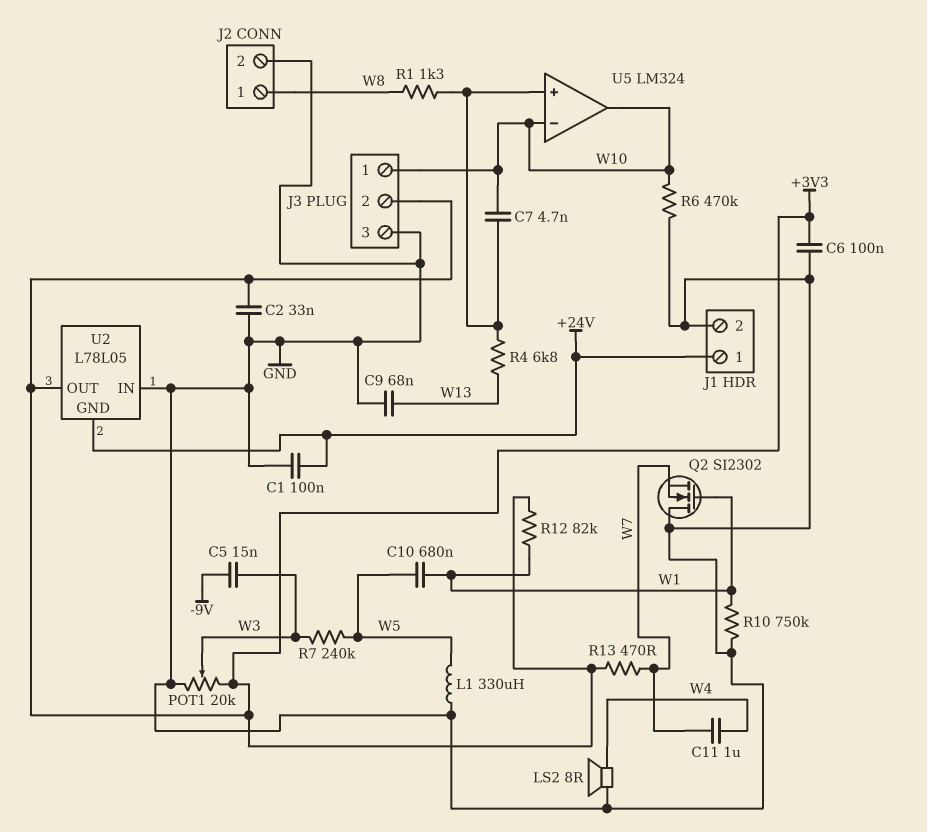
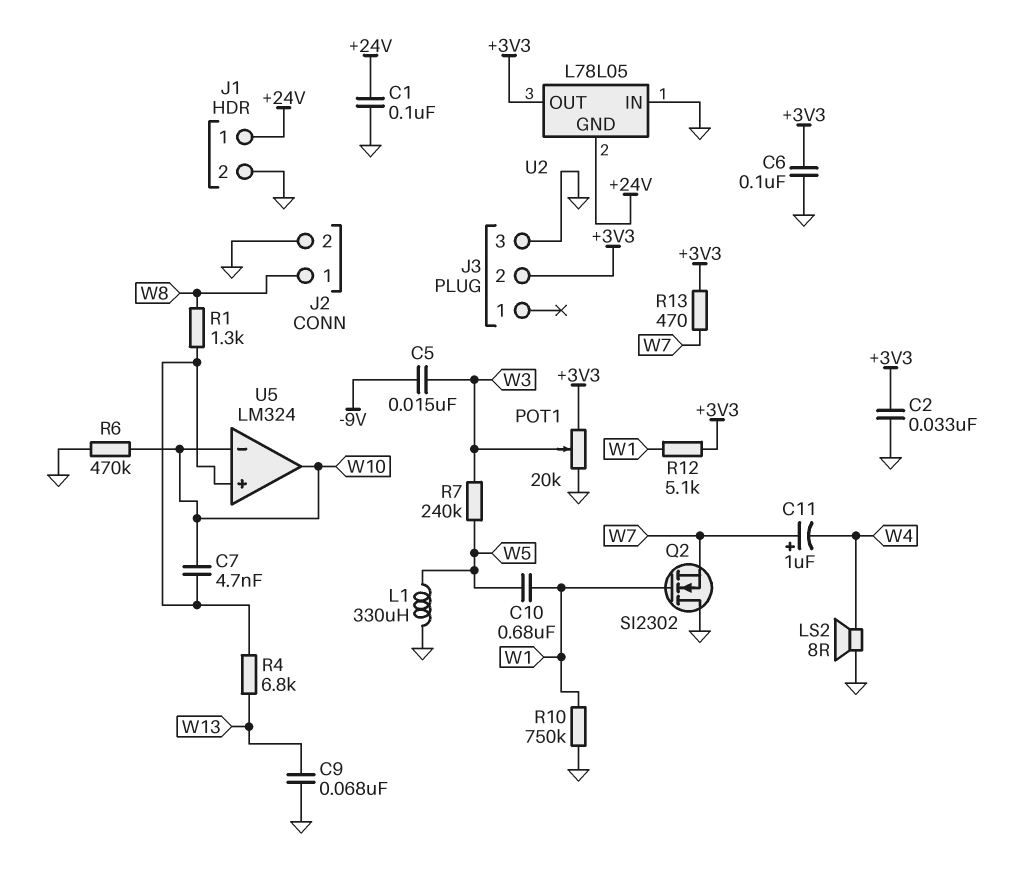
C11: 1uF (W4, W7) -> 1uF (plus W7, minus W4)
J3 pin 1: W10 -> none
R12: 82k (+3V3, W1) -> 5.1k (+3V3, W1)

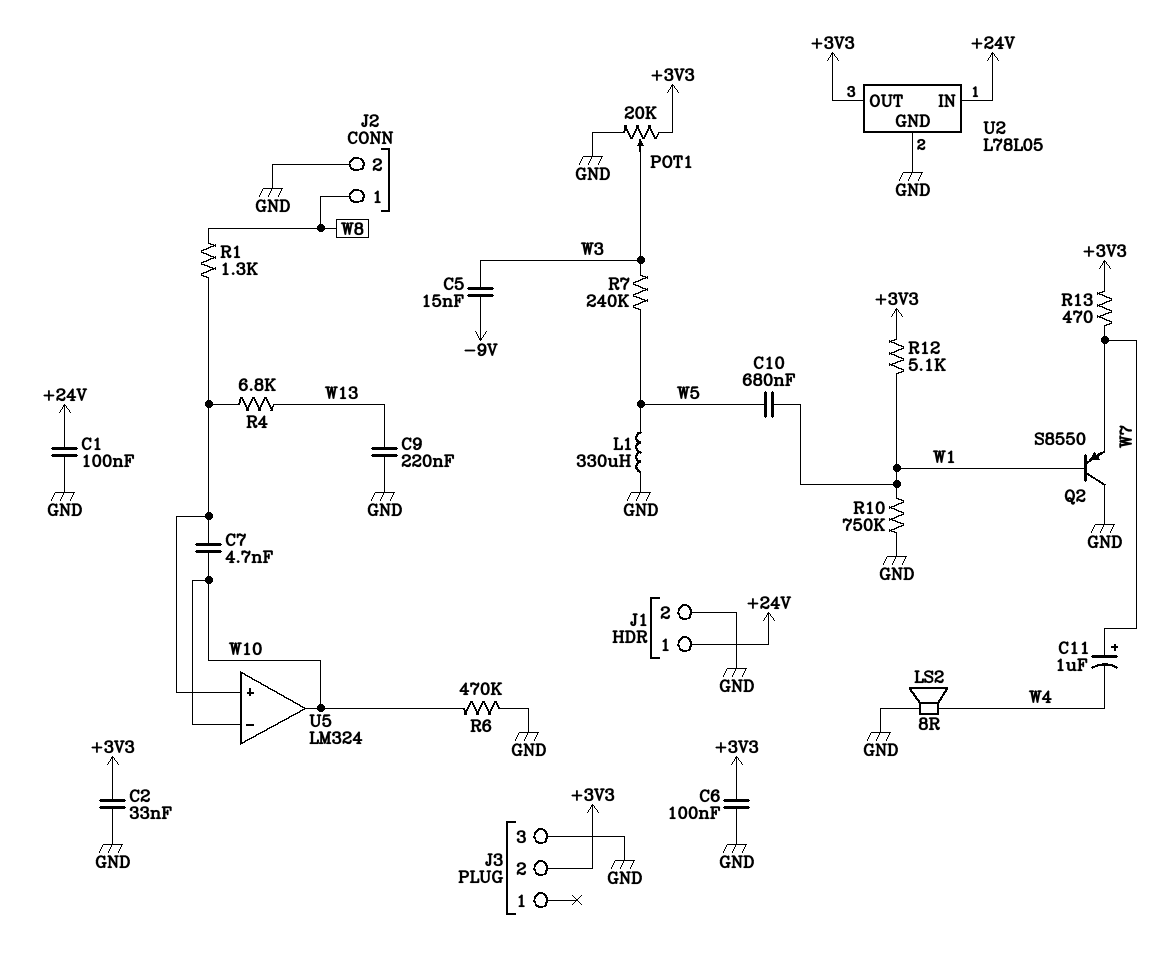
C9: 68nF (GND, W13) -> 220nF (GND, W13)
Q2: NMOS SI2302 (G W1, D GND, S W7) -> PNP S8550 (B W1, C GND, E W7)
U2 pin GND: +24V -> GND
U2 pin IN: GND -> +24V

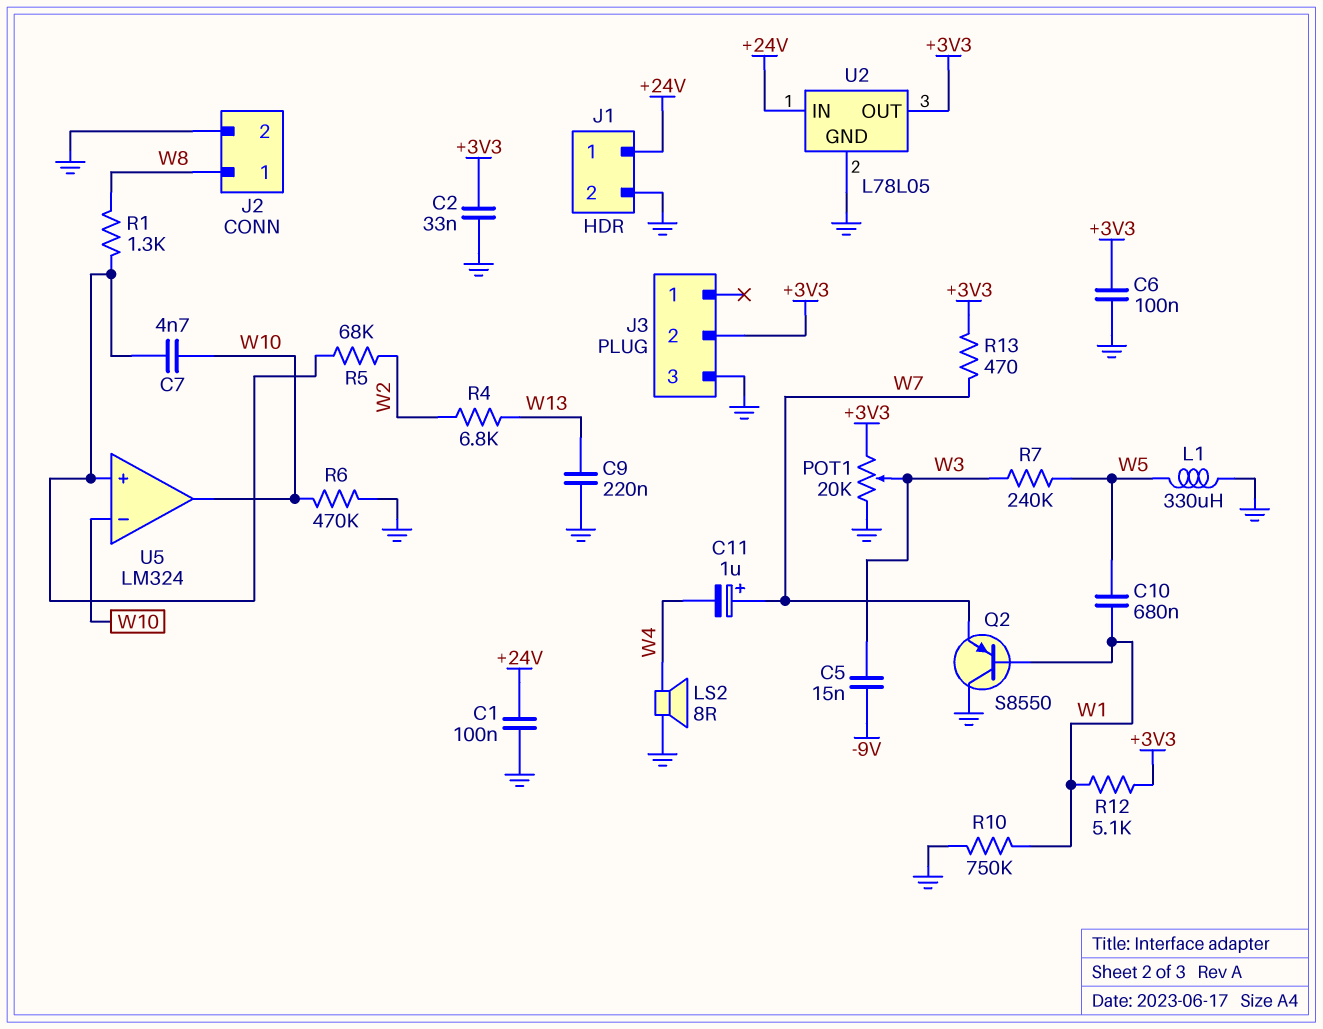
R4: 6.8k (U5/in+, W13) -> 6.8k (W2, W13)
R5: none -> 68k (U5/in+, W2)

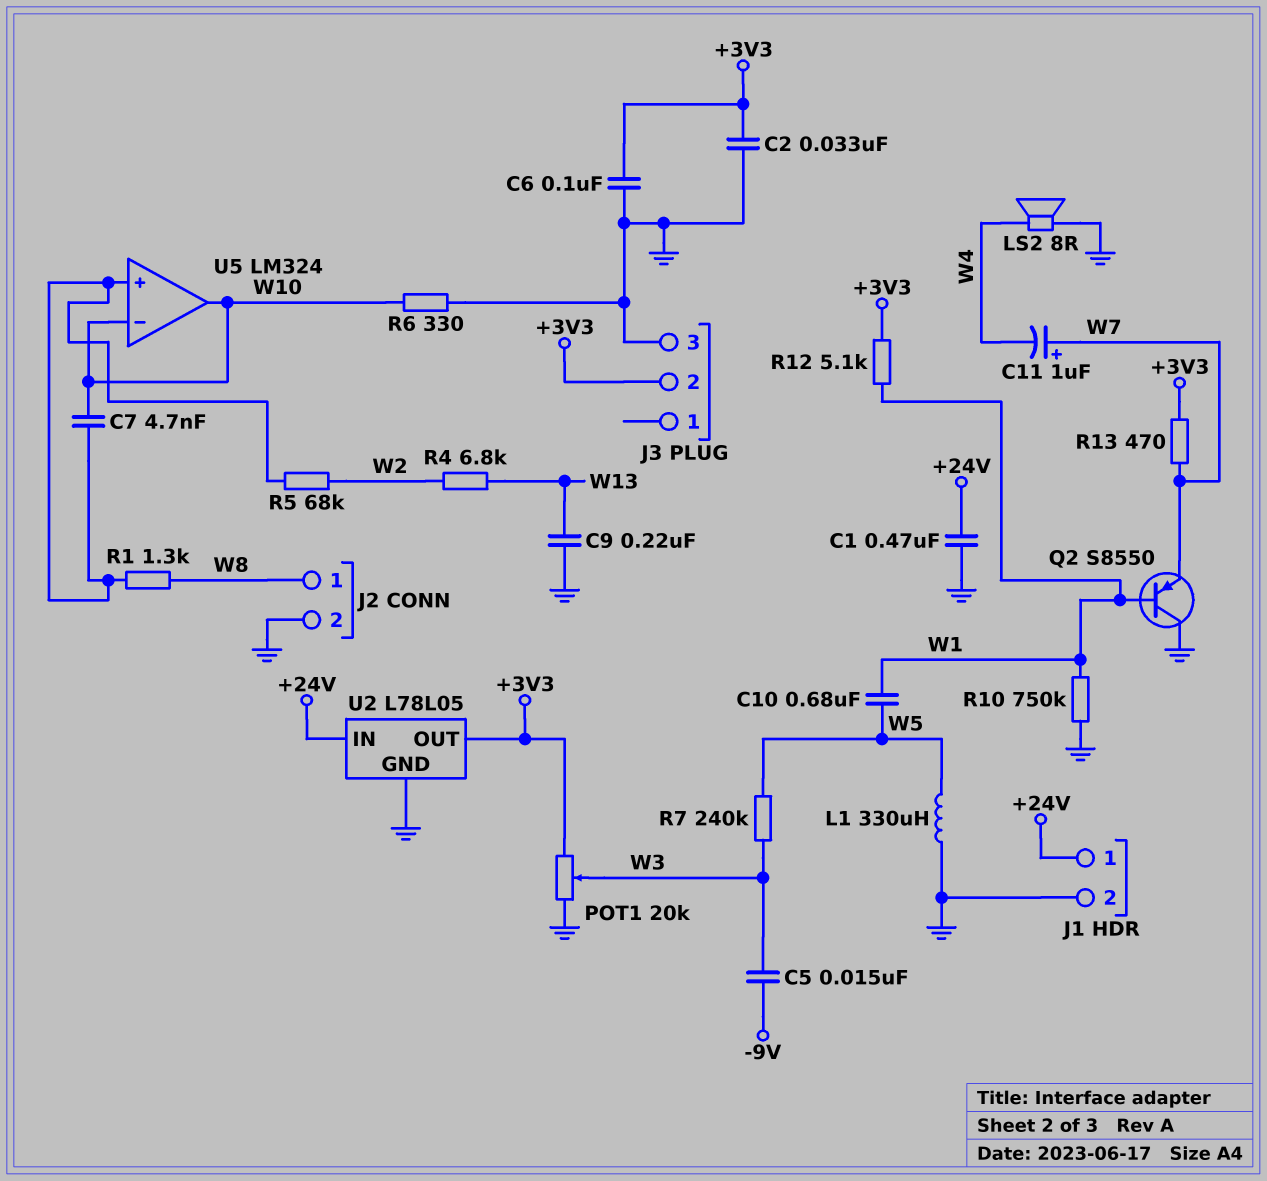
C1: 100nF (+24V, GND) -> 470nF (+24V, GND)
R6: 470k (GND, W10) -> 330 (GND, W10)

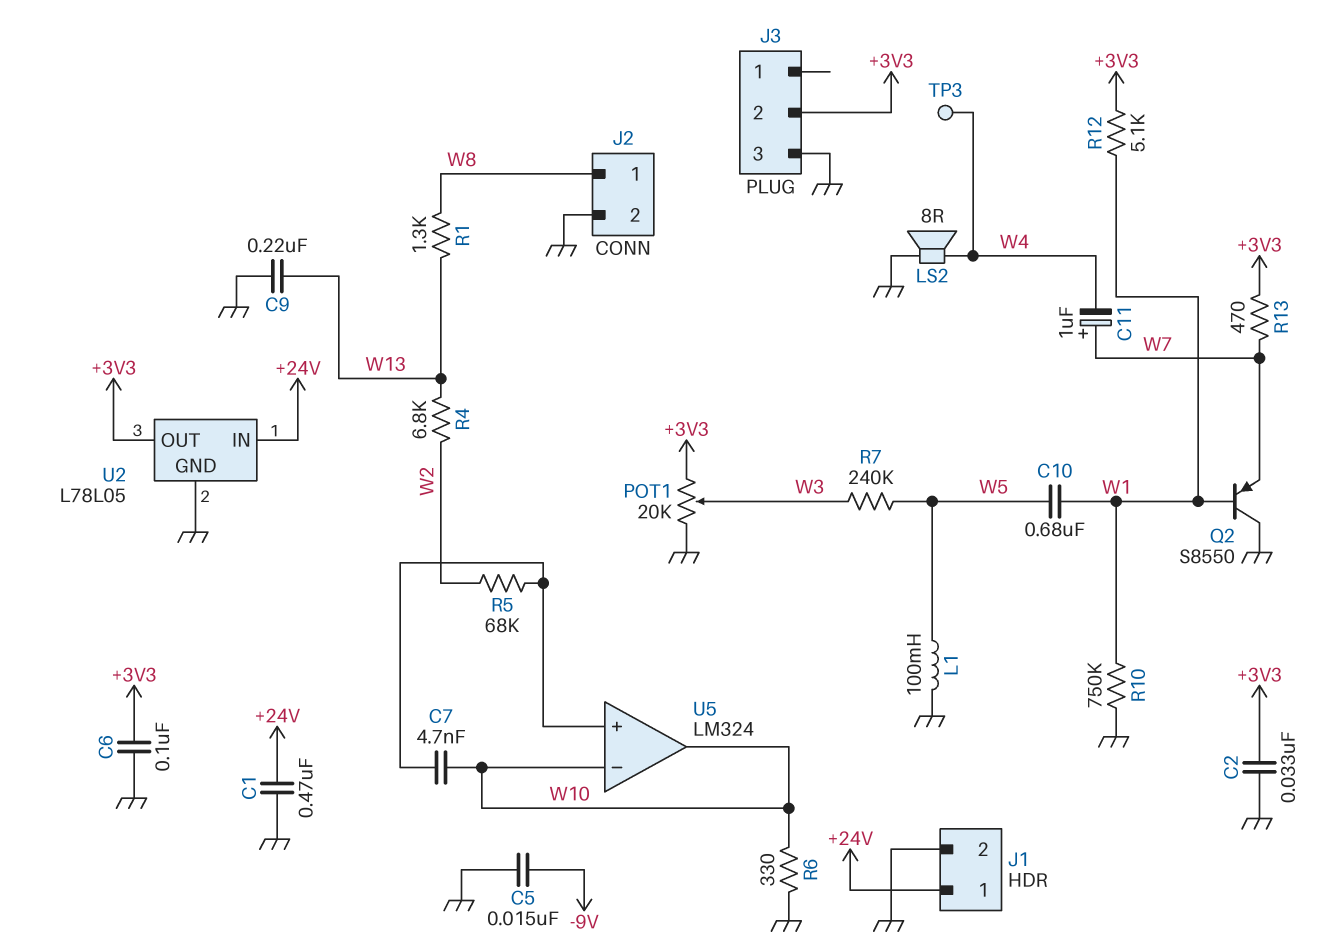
C5: 15nF (-9V, W3) -> 15nF (-9V, GND)
L1: 330uH (GND, W5) -> 100mH (GND, W5)
R1: 1.3k (U5/in+, W8) -> 1.3k (W8, W13)
TP3: none -> test point (W4)

